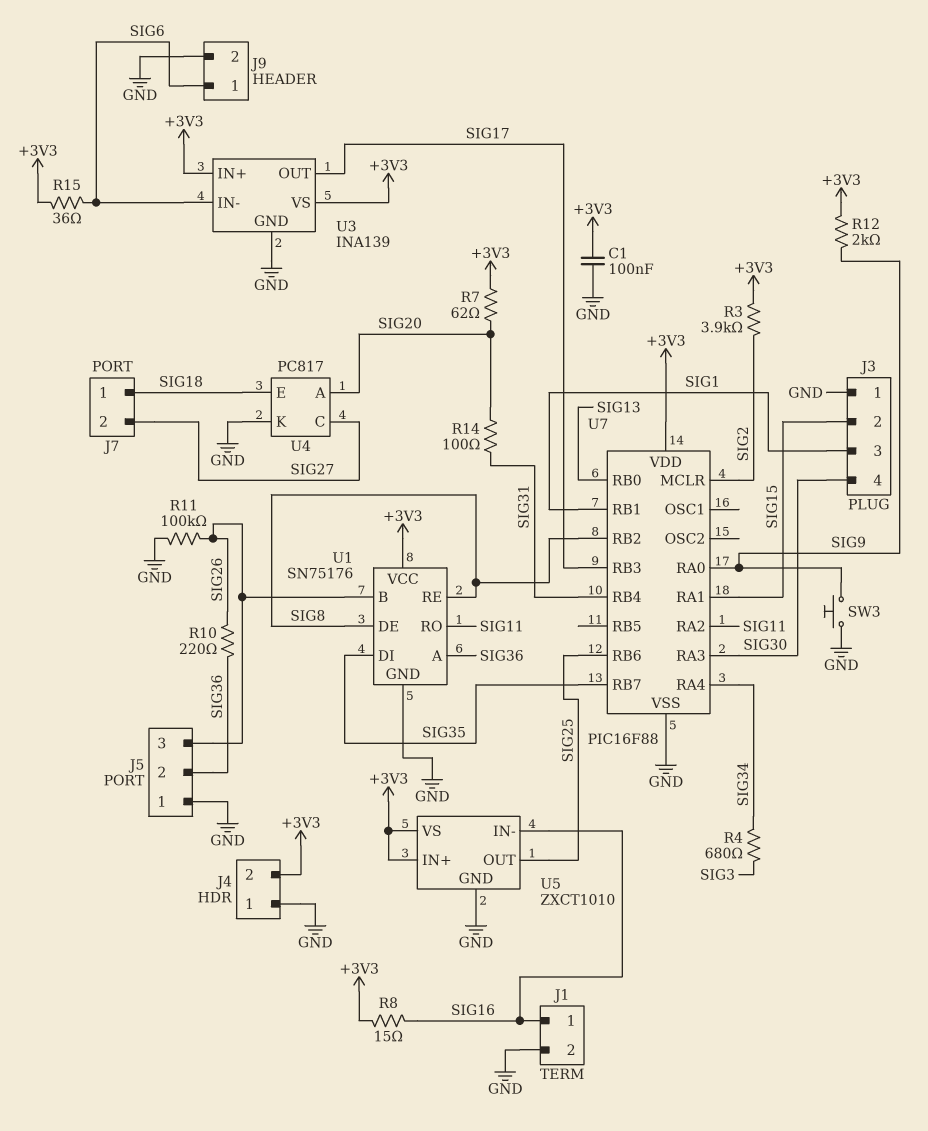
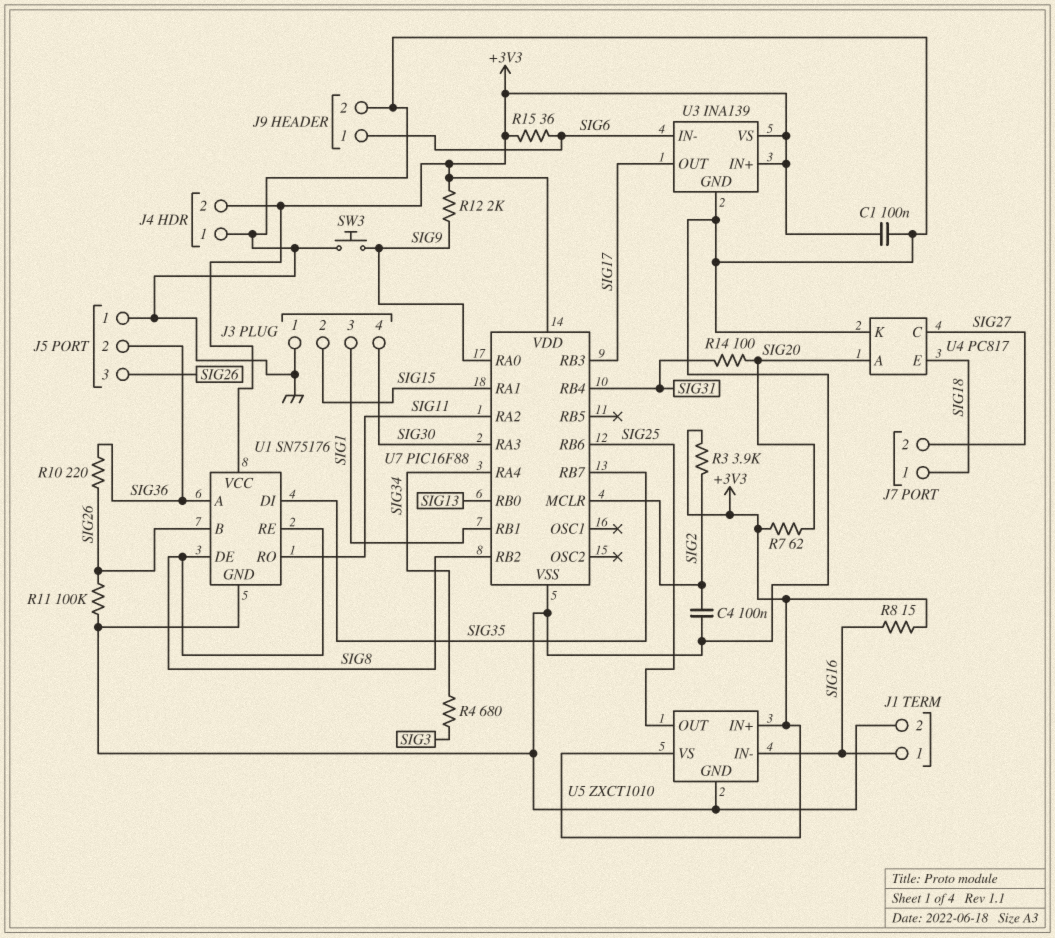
C4: none -> 100nF (GND, SIG2)

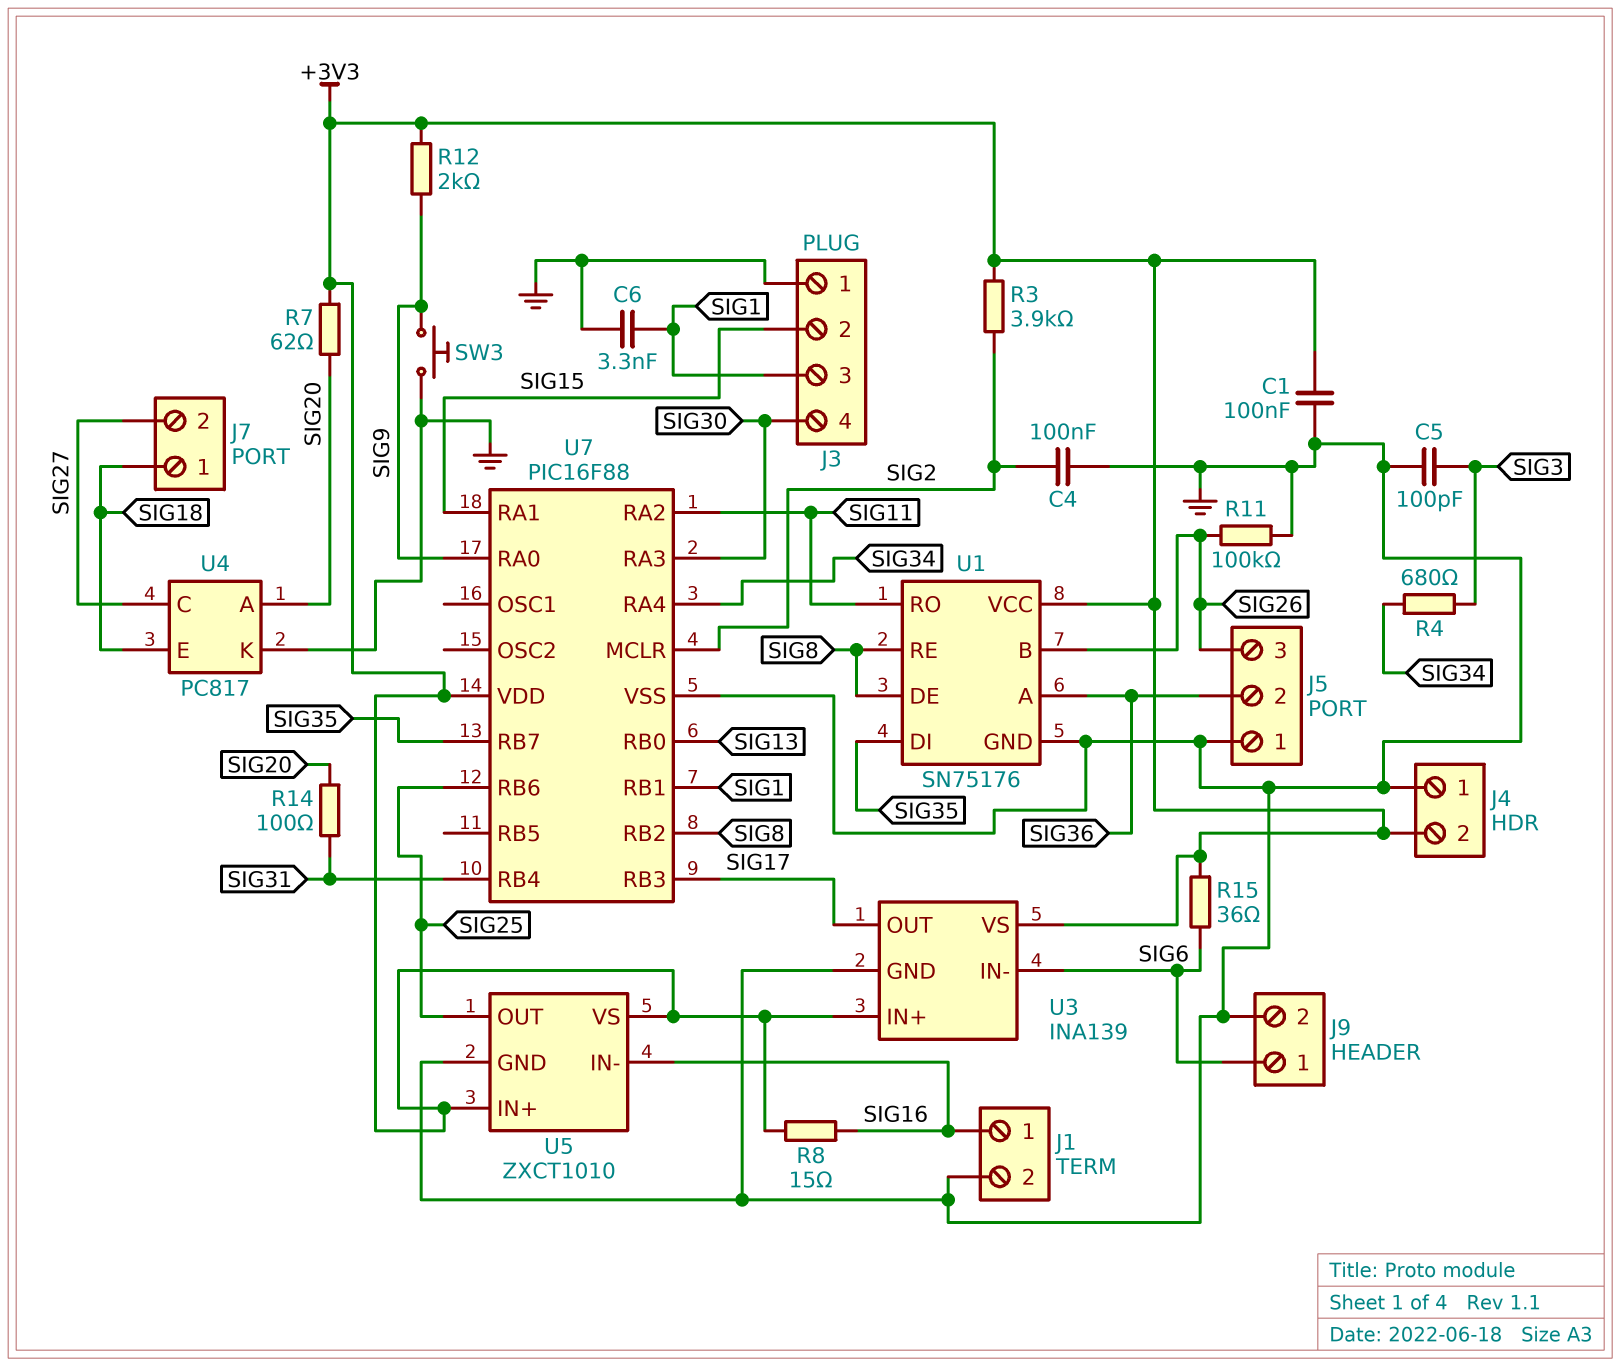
C5: none -> 100pF (GND, SIG3)
C6: none -> 3.3nF (GND, SIG1)
R10: 220 (SIG26, SIG36) -> none

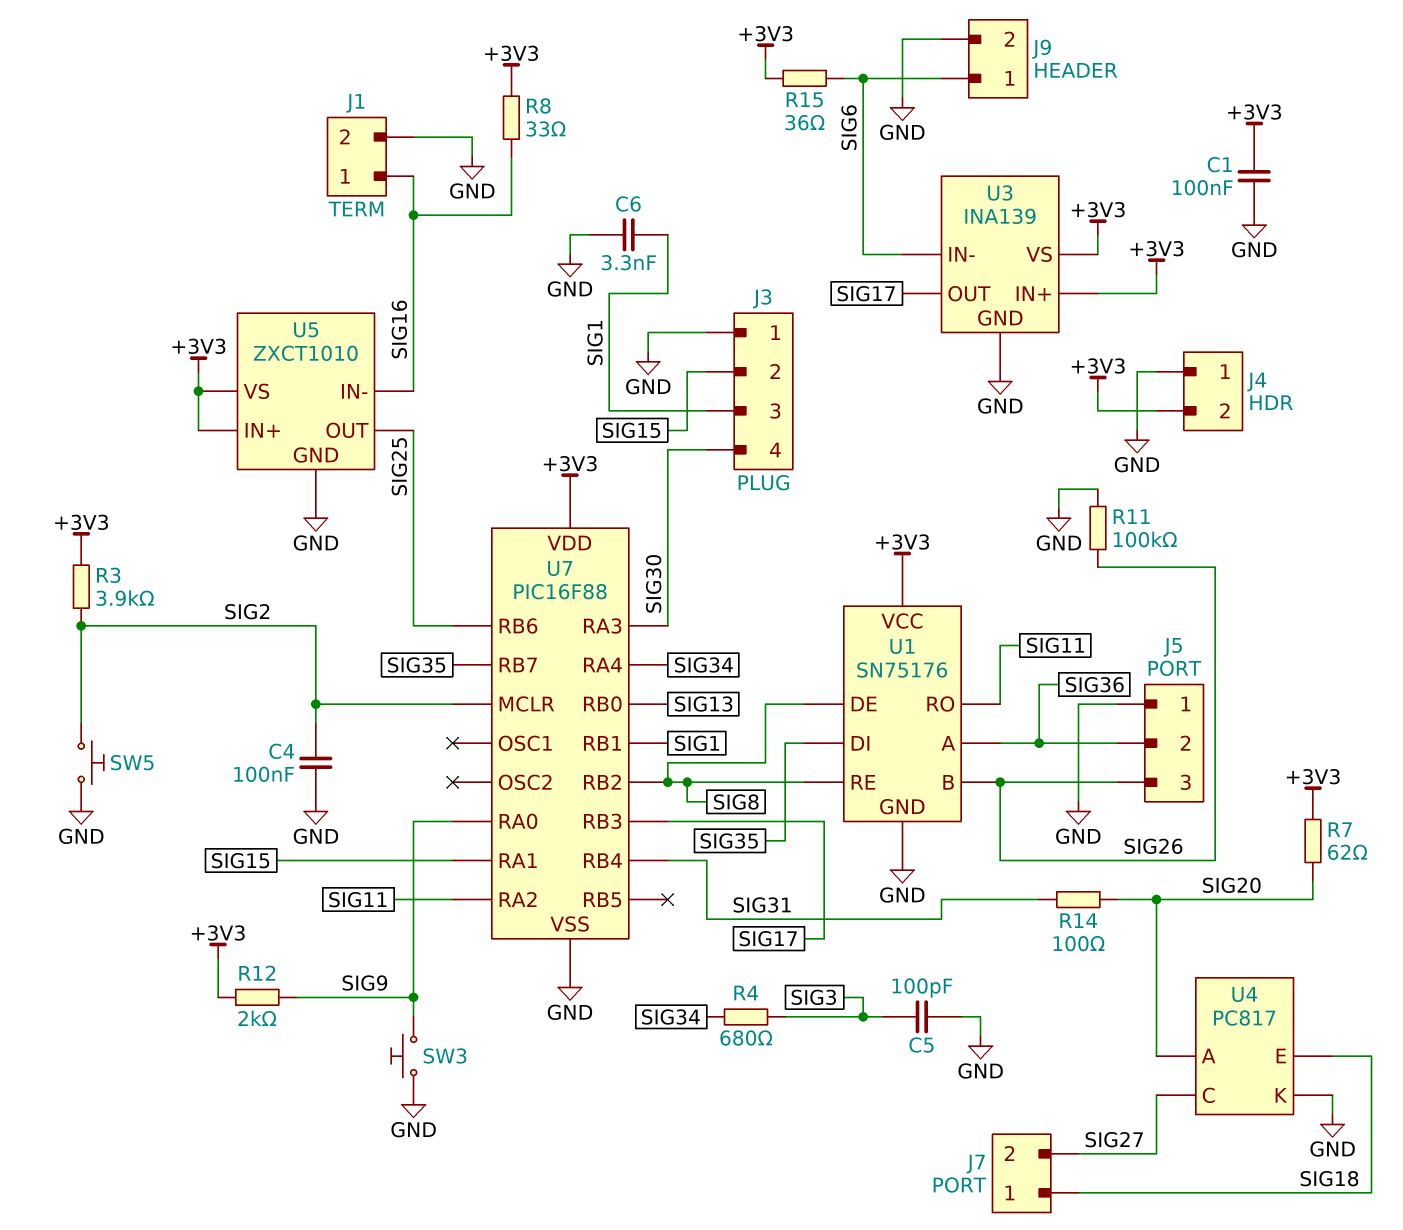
R8: 15 (+3V3, SIG16) -> 33 (+3V3, SIG16)
SW5: none -> button (GND, SIG2)

